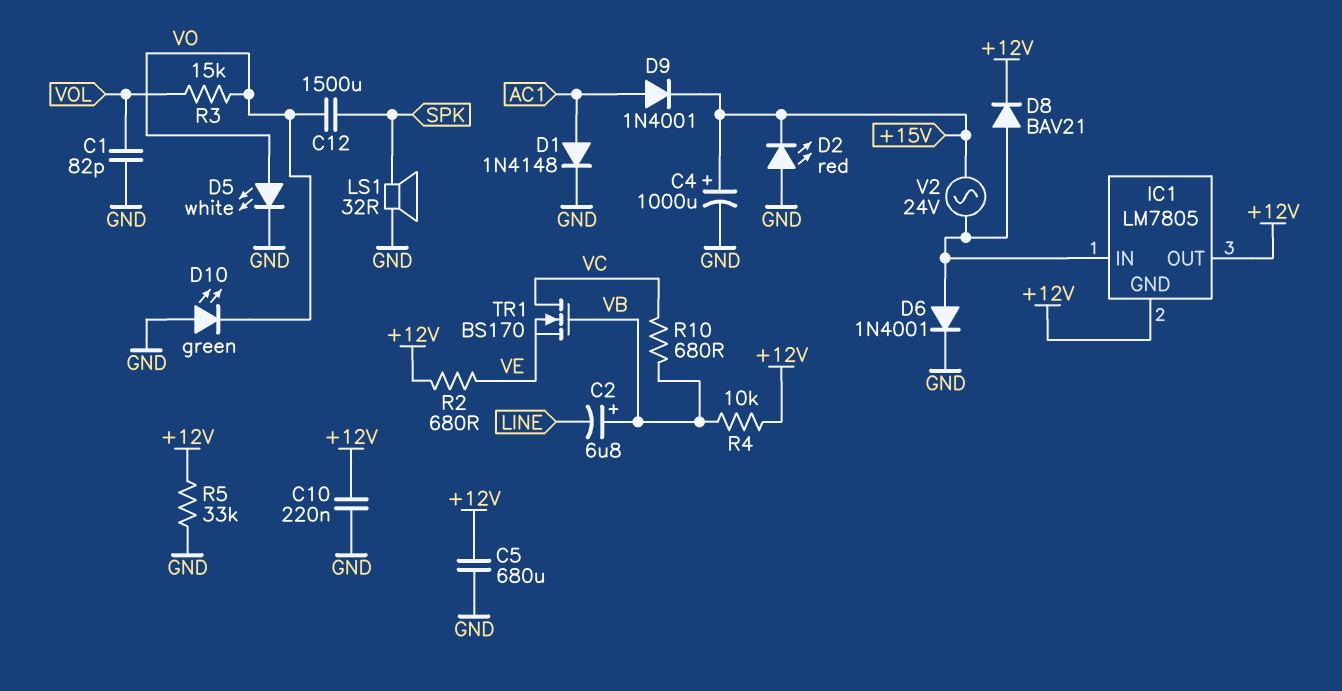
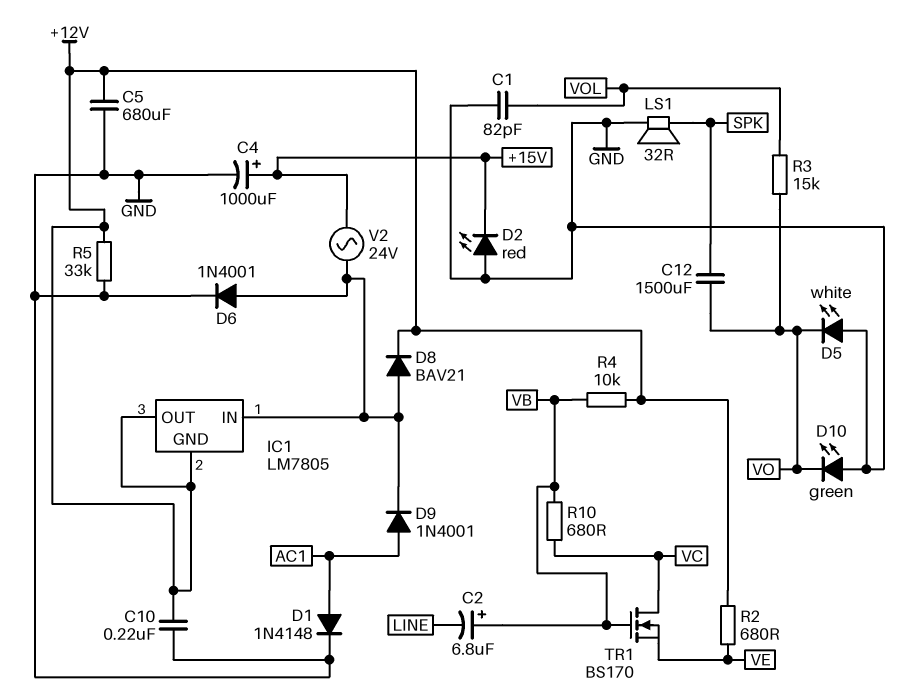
D5: LED white (A VO, K GND) -> LED white (A GND, K VO)
D9: diode 1N4001 (A AC1, K +15V) -> diode 1N4001 (A AC1, K IC1/IN)

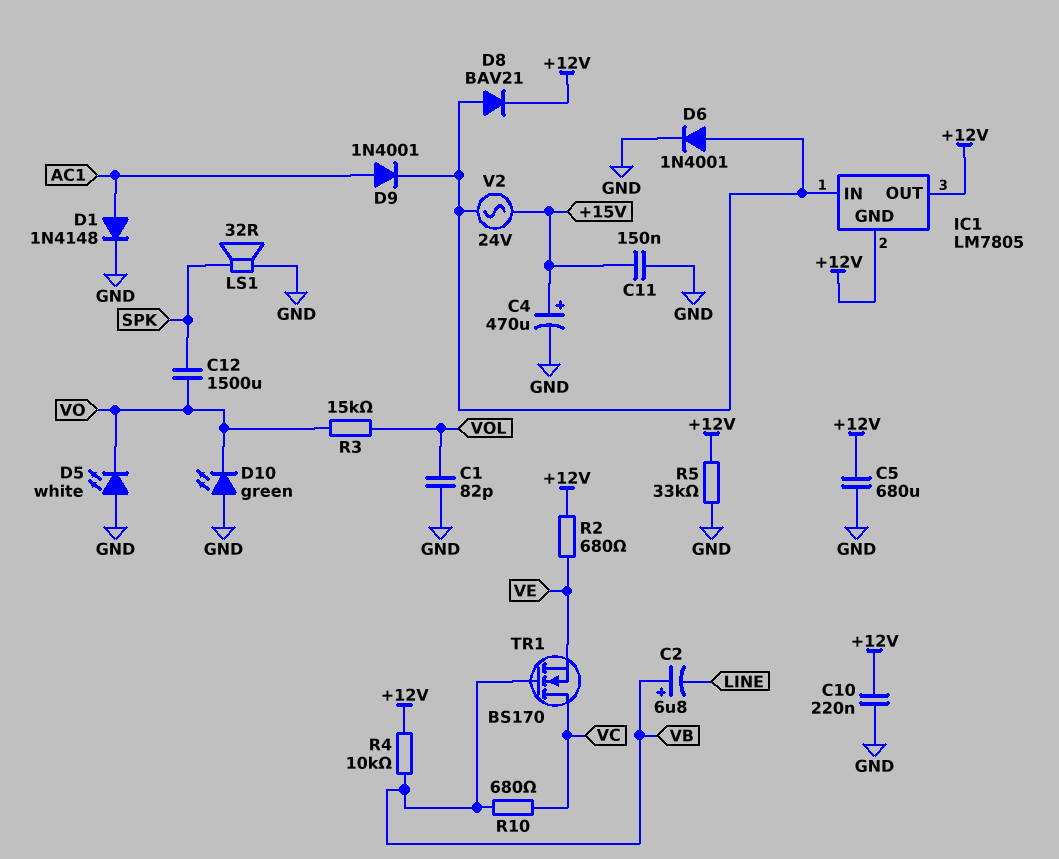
C4: 1000uF (plus +15V, minus GND) -> 470uF (plus +15V, minus GND)
C11: none -> 150nF (+15V, GND)
D2: LED red (A GND, K +15V) -> none

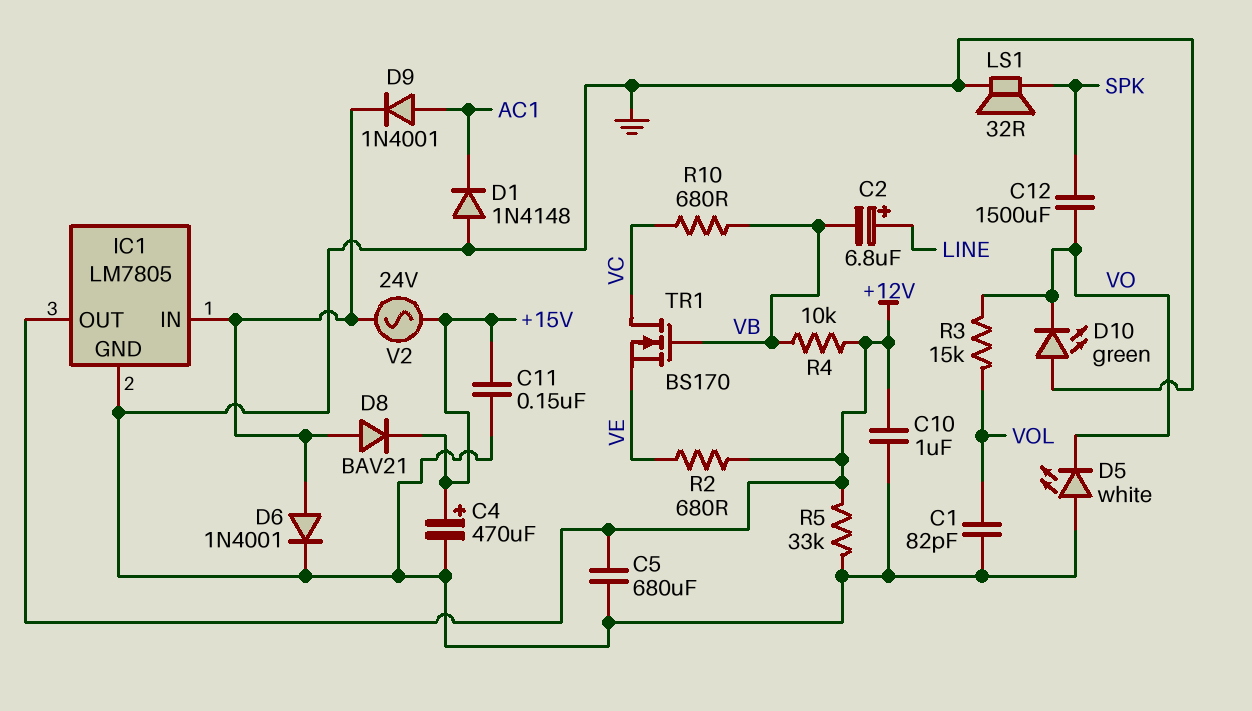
C2: 6.8uF (plus VB, minus LINE) -> 6.8uF (plus LINE, minus VB)
C10: 220nF (+12V, GND) -> 1uF (+12V, GND)
D1: diode 1N4148 (A AC1, K GND) -> diode 1N4148 (A GND, K AC1)
D8: diode BAV21 (A IC1/IN, K +12V) -> diode BAV21 (A IC1/IN, K +15V)
IC1 pin GND: +12V -> GND

